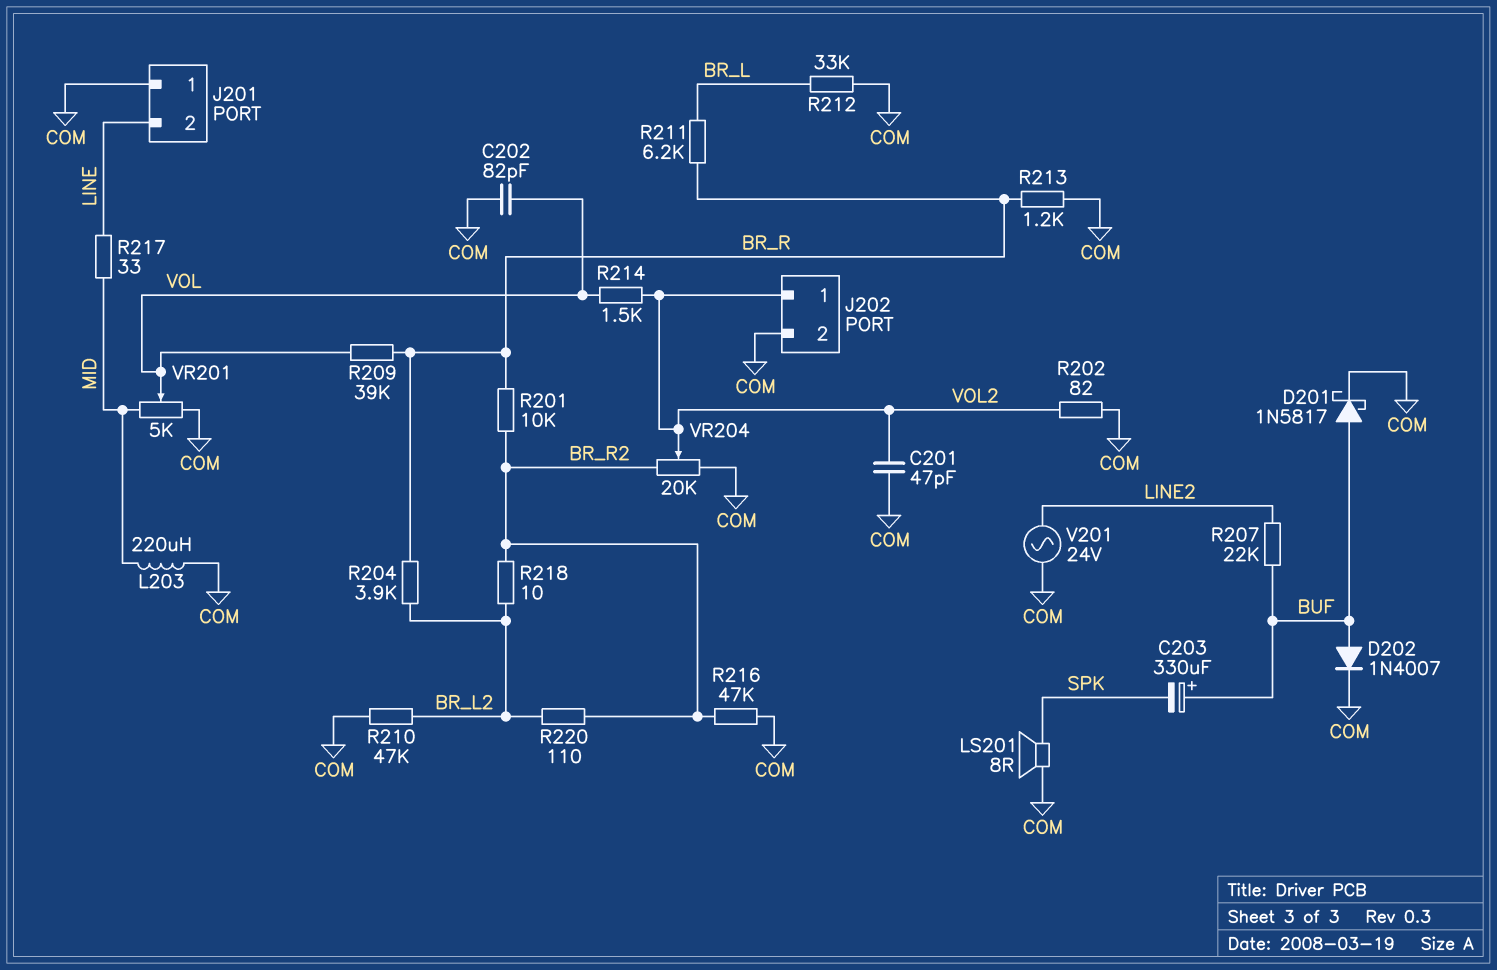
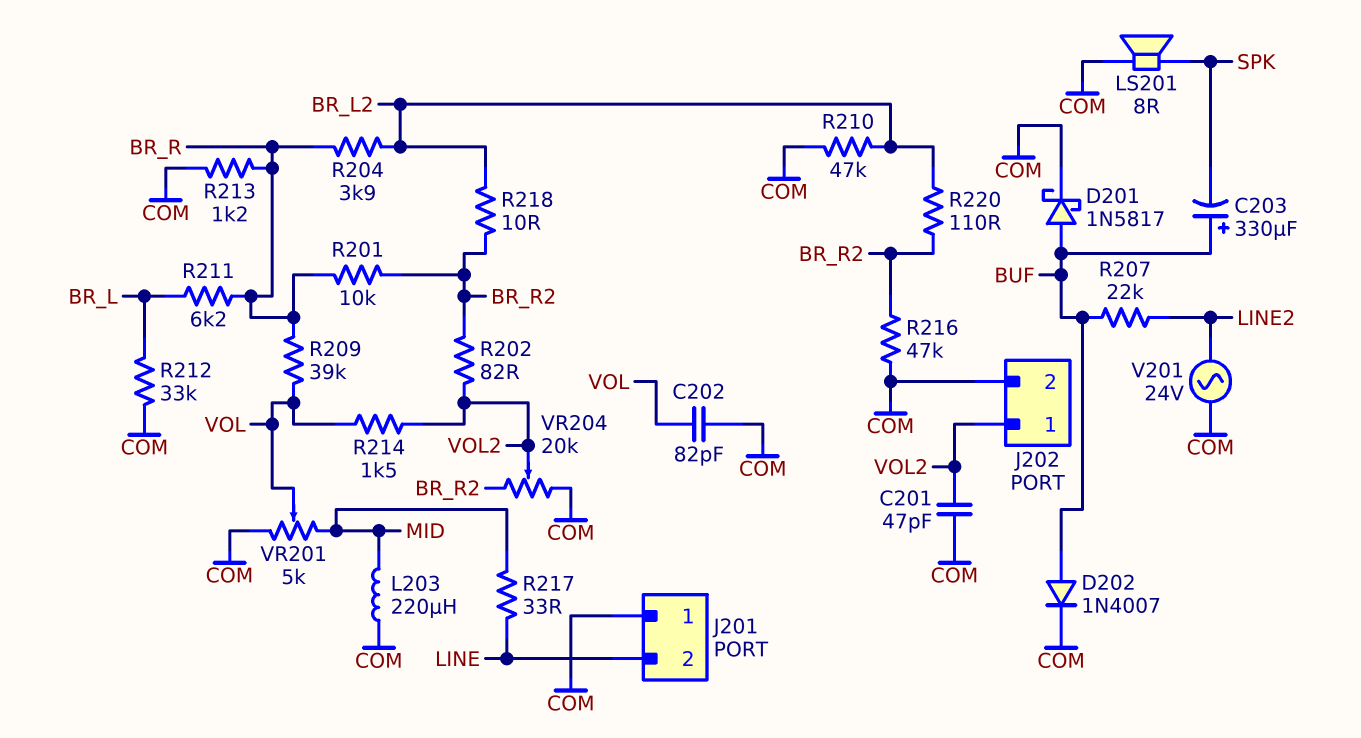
R202: 82 (COM, VOL2) -> 82 (BR_R2, VOL2)

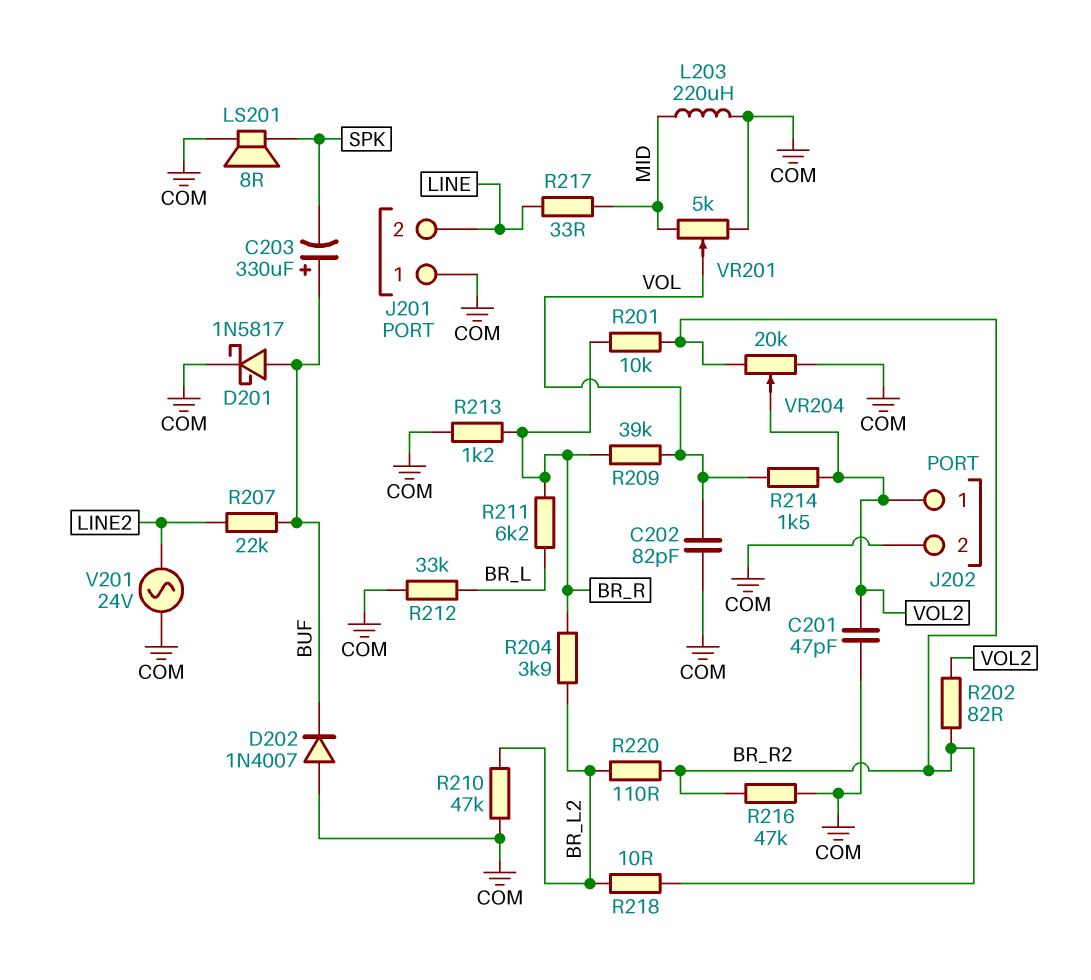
D202: diode 1N4007 (A BUF, K COM) -> diode 1N4007 (A COM, K BUF)

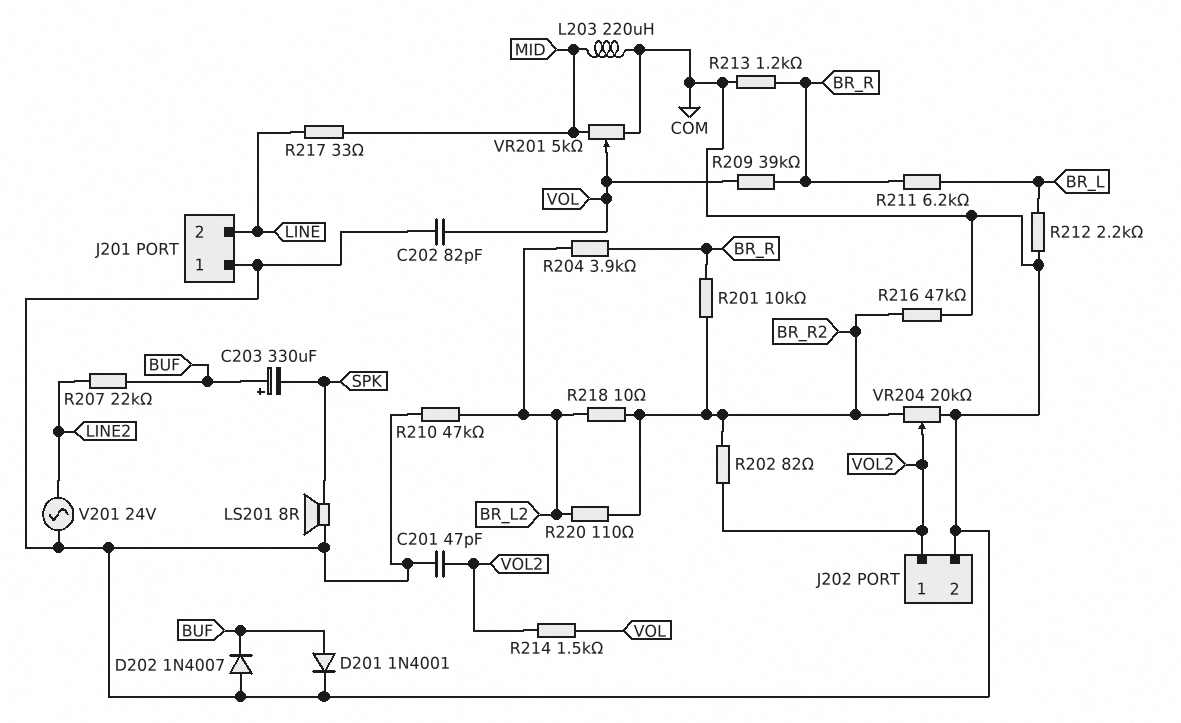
D201: schottky 1N5817 (A BUF, K COM) -> diode 1N4001 (A BUF, K COM)
R212: 33k (BR_L, COM) -> 2.2k (BR_L, COM)

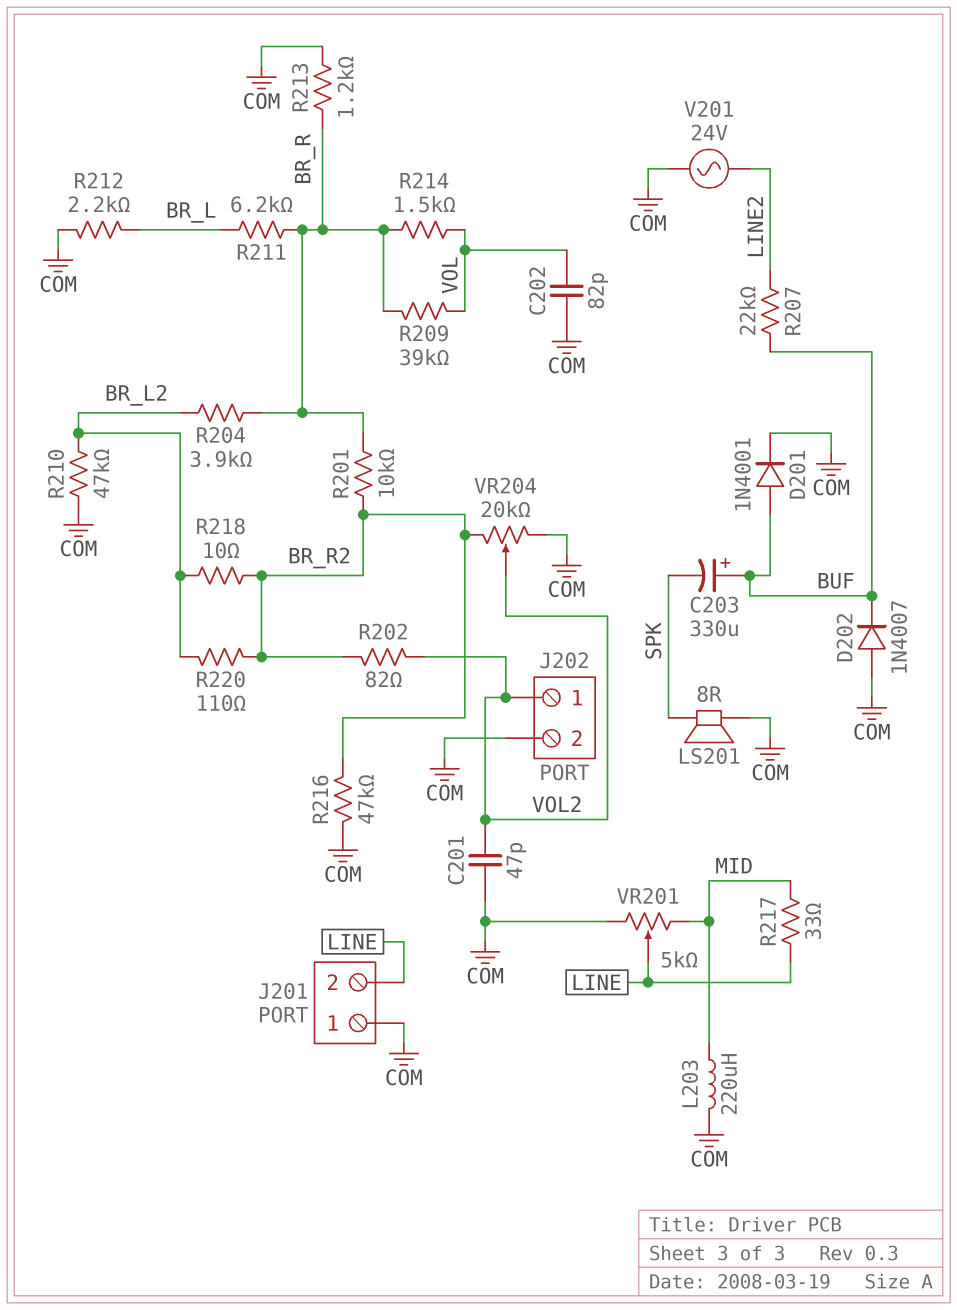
R214: 1.5k (VOL, VOL2) -> 1.5k (BR_R, VOL)
VR201: 5k (COM, MID, wiper VOL) -> 5k (COM, MID, wiper LINE)

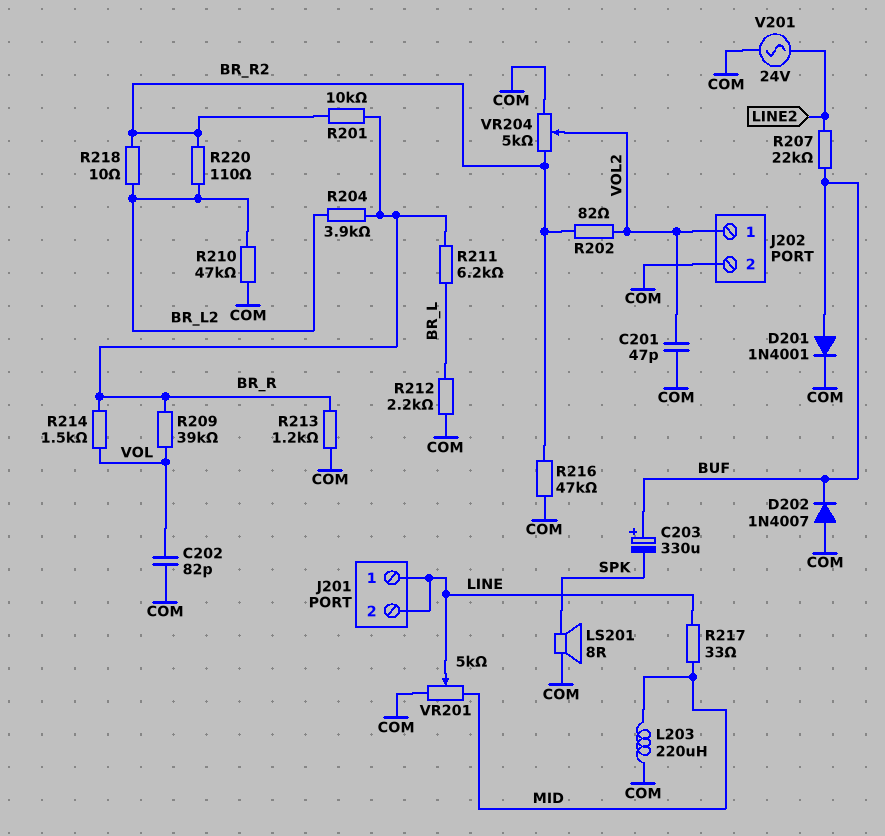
J201 pin 1: COM -> LINE
VR204: 20k (BR_R2, COM, wiper VOL2) -> 5k (BR_R2, COM, wiper VOL2)

